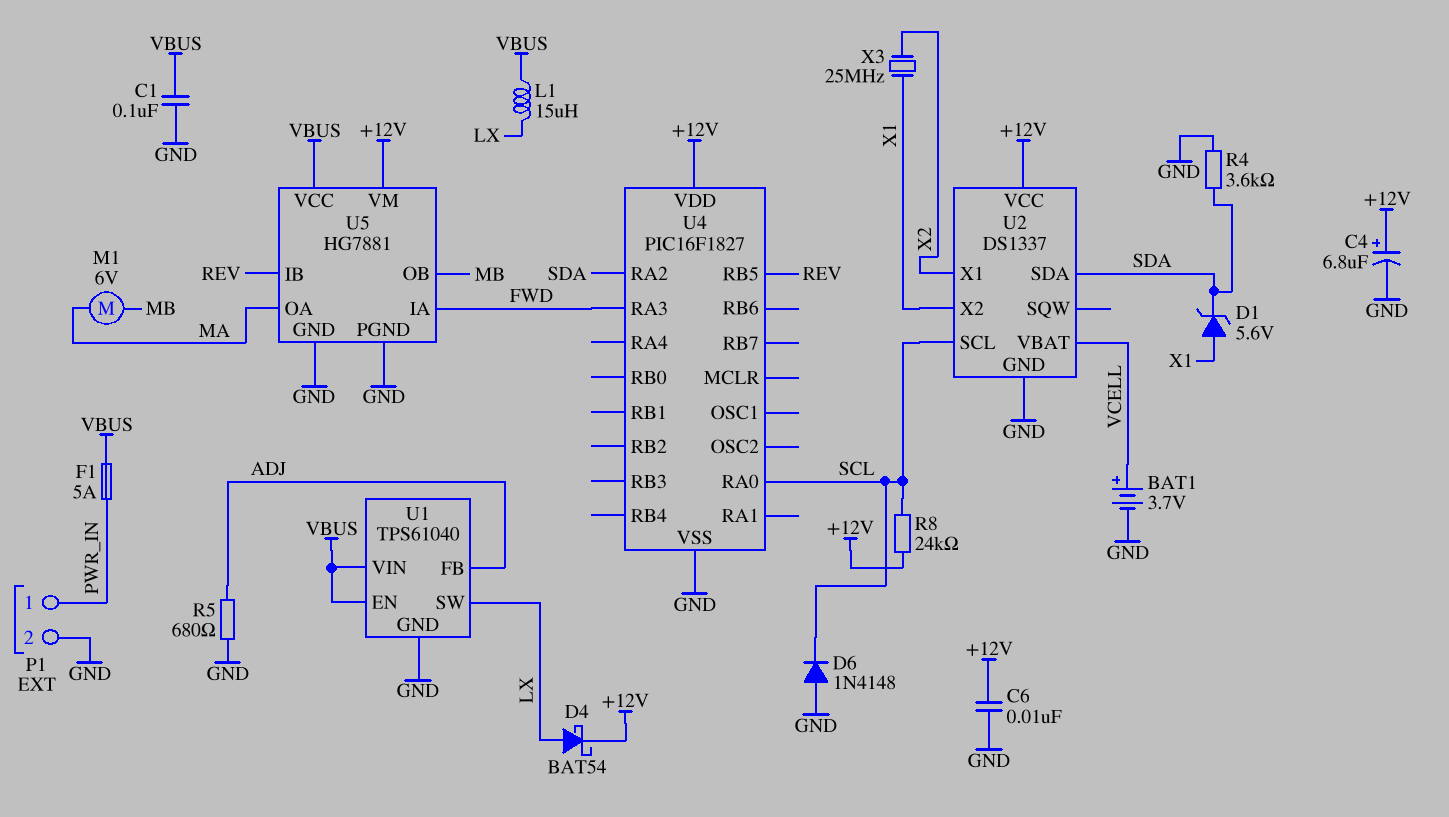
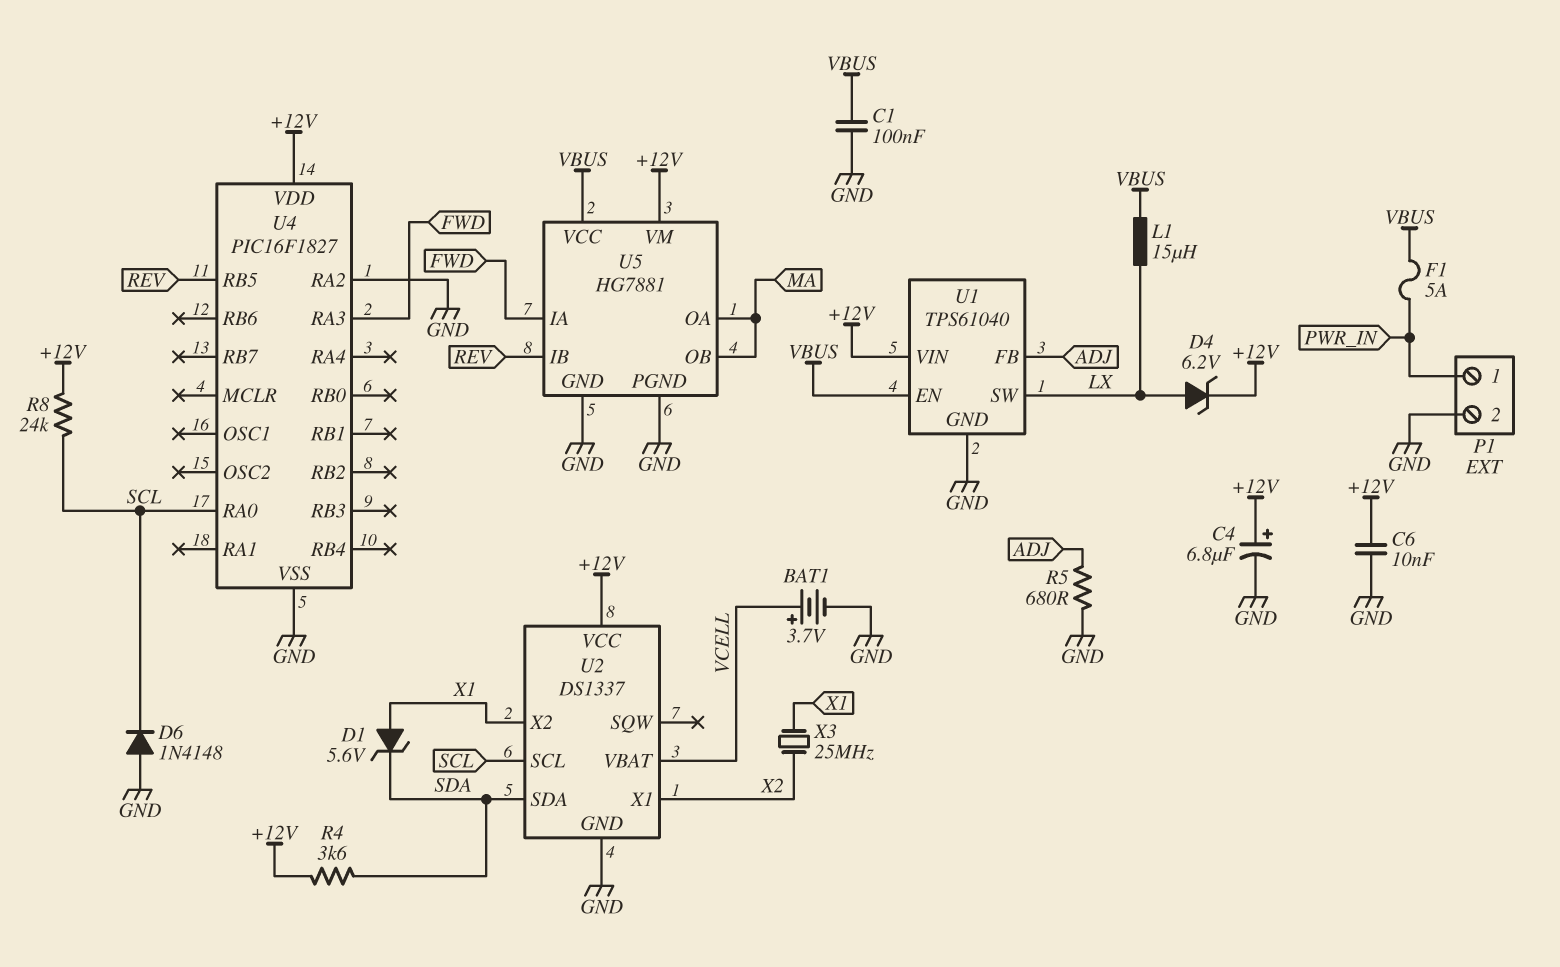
D4: schottky BAT54 (A LX, K +12V) -> zener 6.2V (A LX, K +12V)
M1: motor 6V (MA, MB) -> none
R4: 3.6k (GND, SDA) -> 3.6k (+12V, SDA)
U1 pin VIN: VBUS -> +12V
U4 pin RA2: SDA -> GND
U5 pin OB: MB -> MA

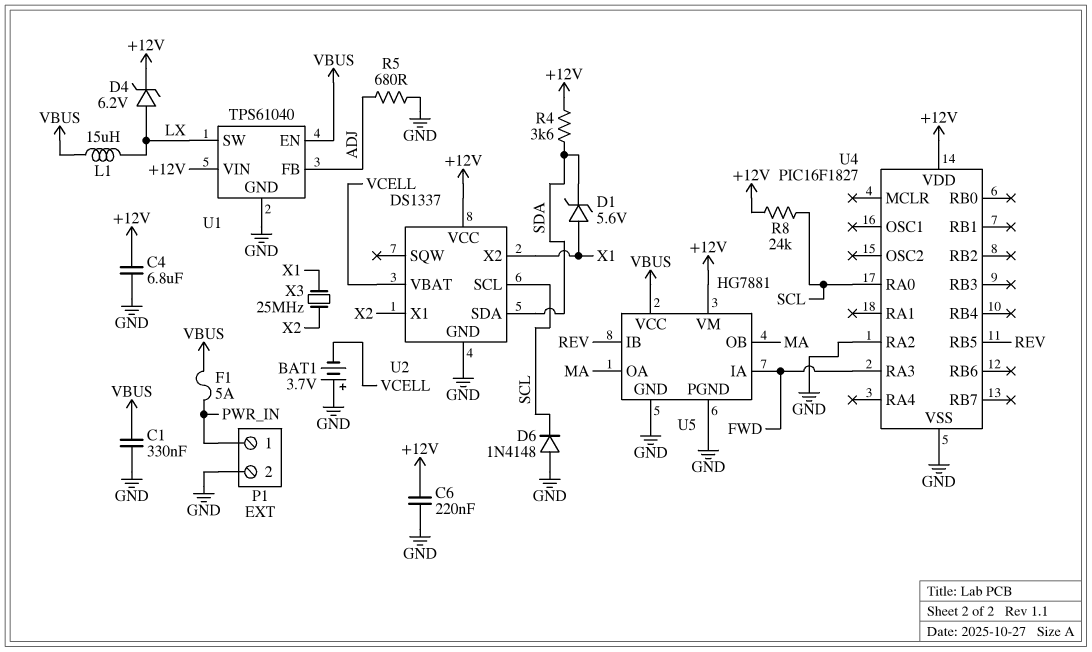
BAT1: 3.7V (plus VCELL, minus GND) -> 3.7V (plus GND, minus VCELL)
C1: 100nF (GND, VBUS) -> 330nF (GND, VBUS)
C4: 6.8uF (plus +12V, minus GND) -> 6.8uF (+12V, GND)
C6: 10nF (+12V, GND) -> 220nF (+12V, GND)

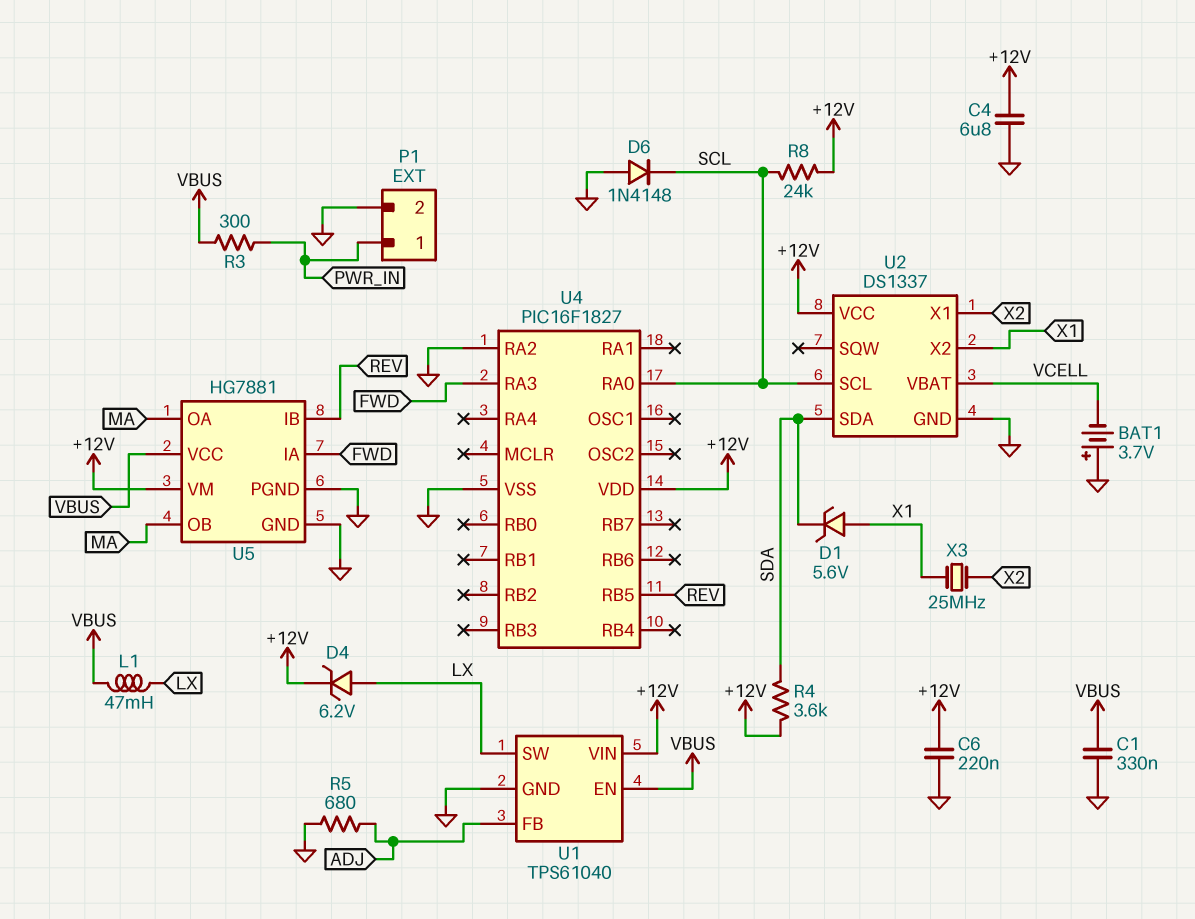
F1: 5A (PWR_IN, VBUS) -> none
L1: 15uH (LX, VBUS) -> 47mH (LX, VBUS)
R3: none -> 300 (PWR_IN, VBUS)

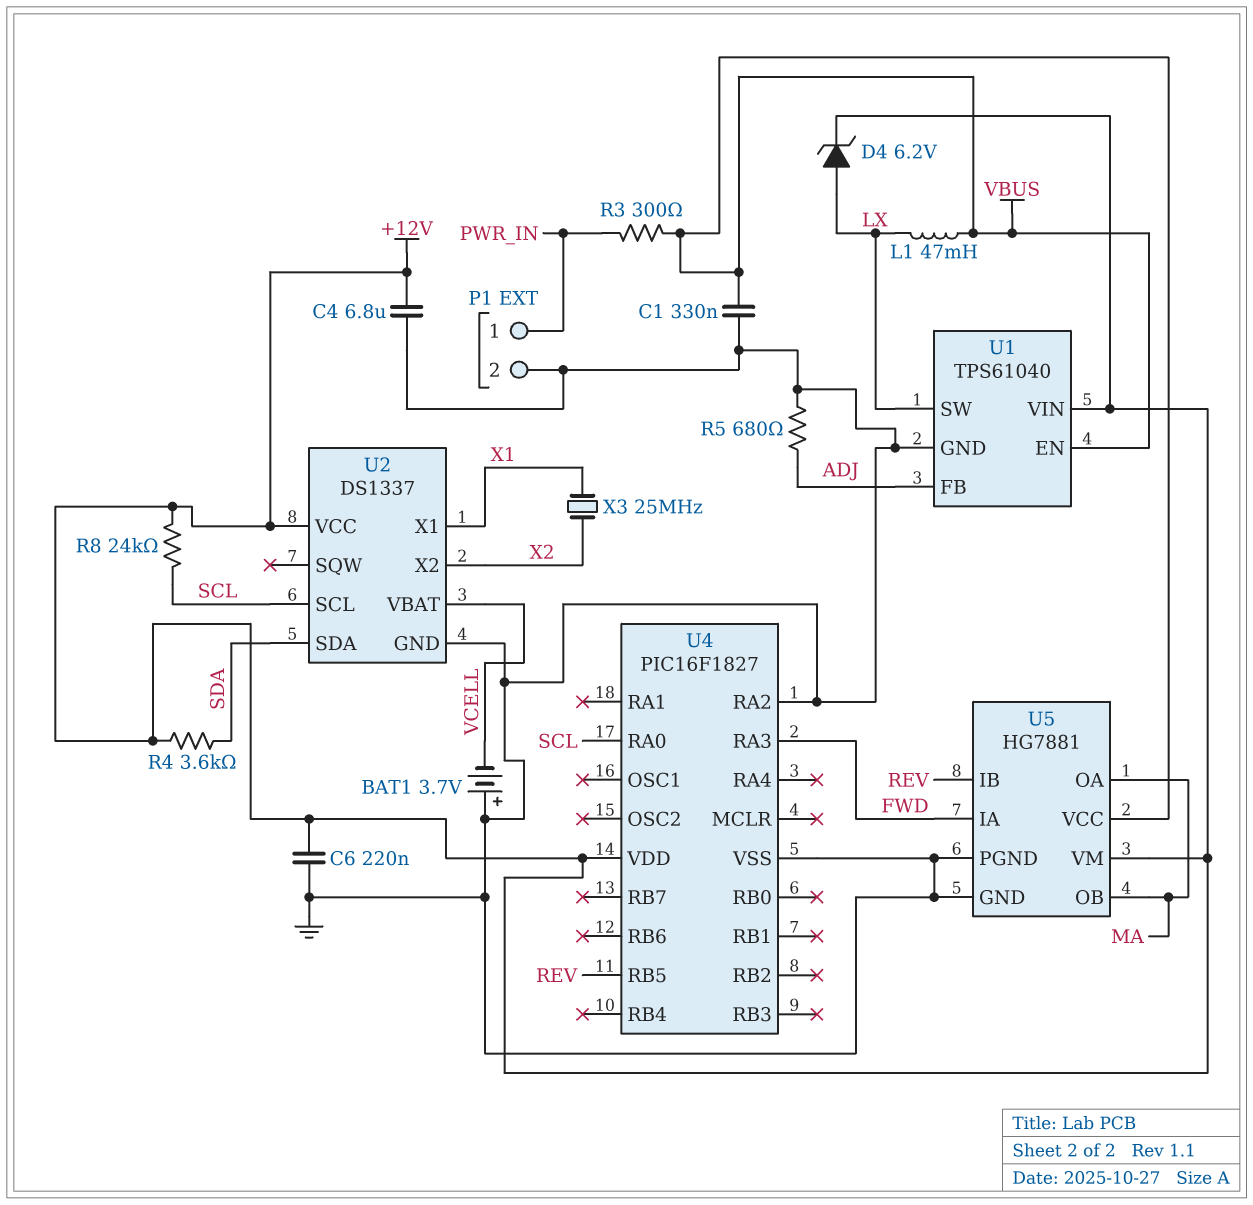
D1: zener 5.6V (A X1, K SDA) -> none
D6: diode 1N4148 (A GND, K SCL) -> none
U2 pin X1: X2 -> X1
U2 pin X2: X1 -> X2

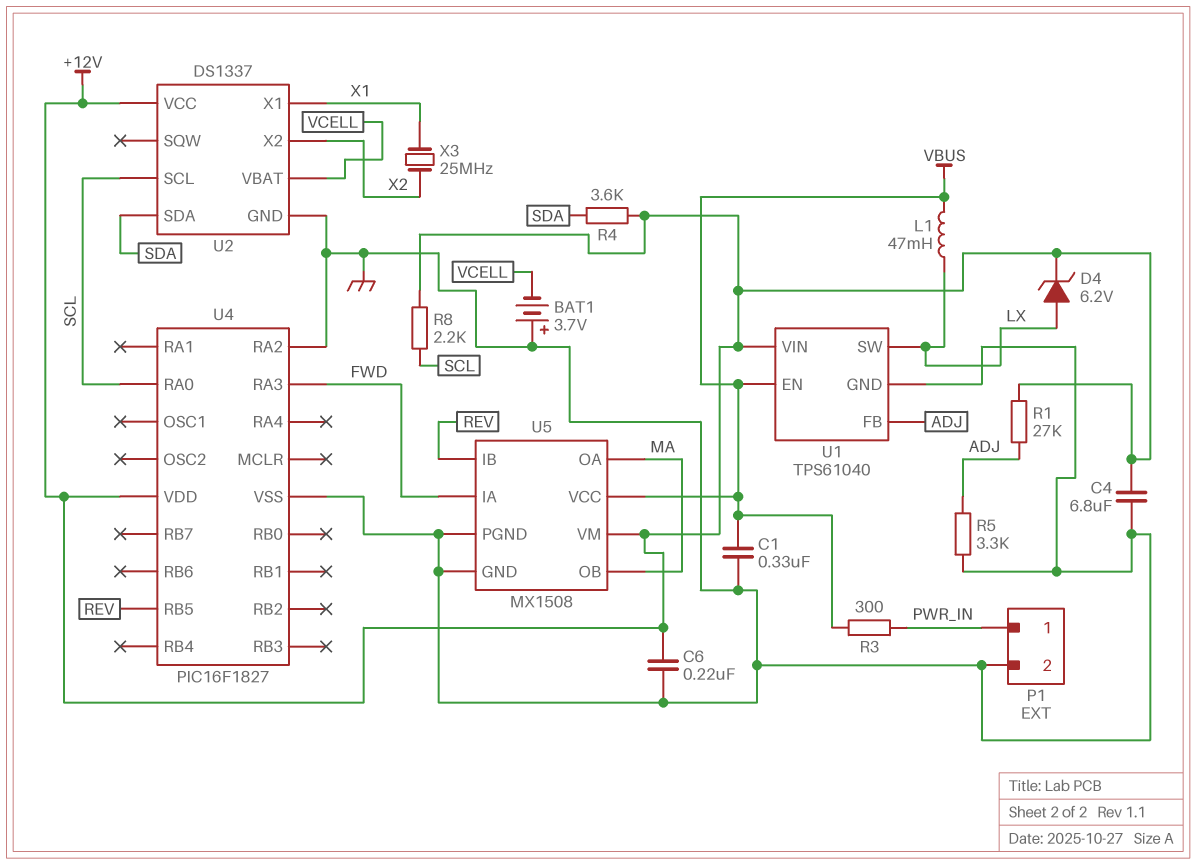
R1: none -> 27k (+12V, ADJ)
R5: 680 (ADJ, GND) -> 3.3k (ADJ, GND)
R8: 24k (+12V, SCL) -> 2.2k (+12V, SCL)
U5: HG7881 -> MX1508

